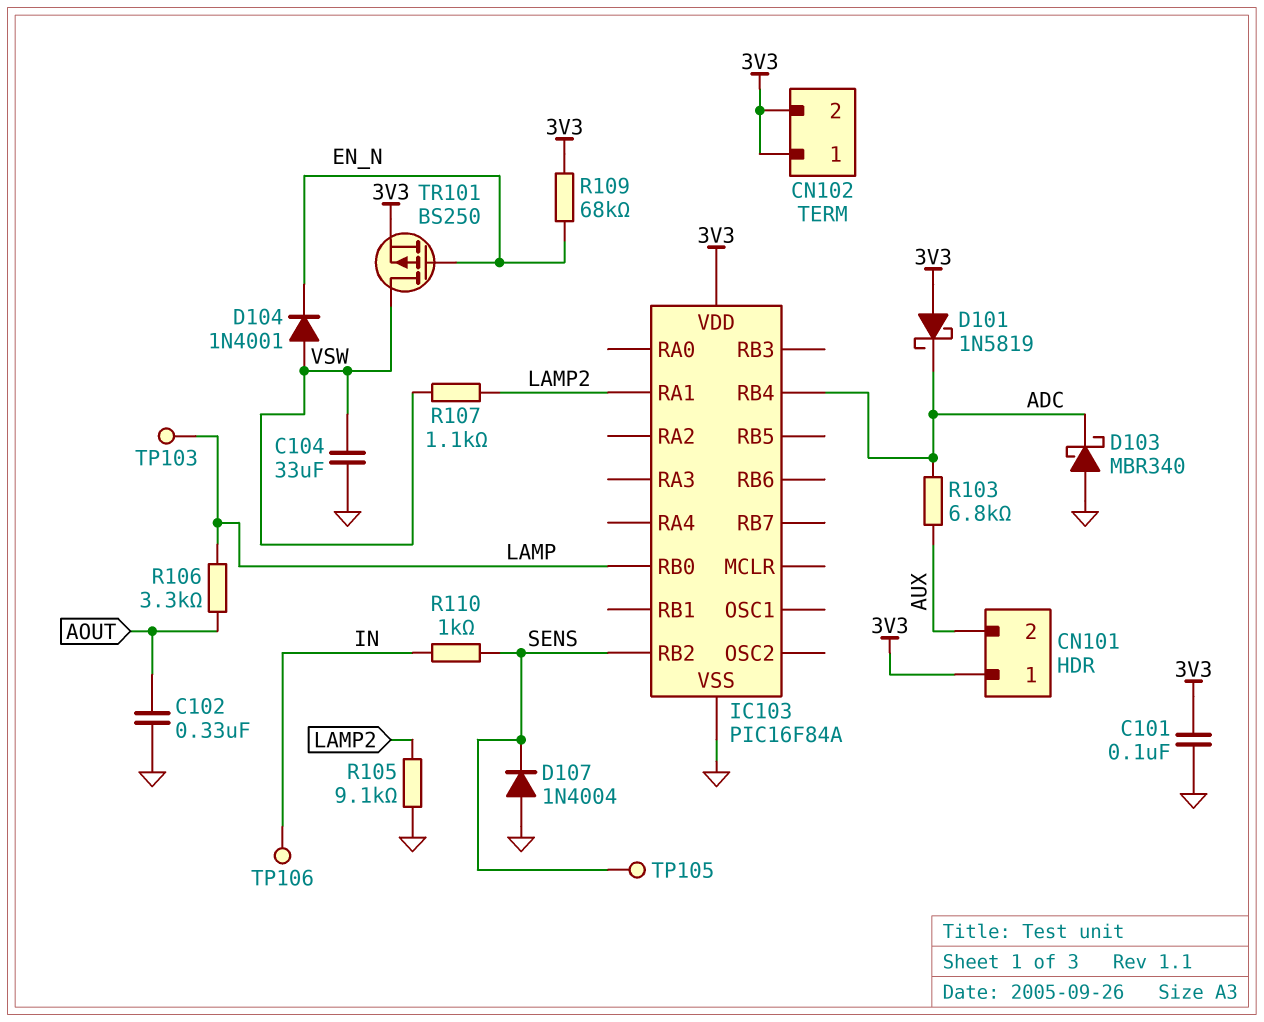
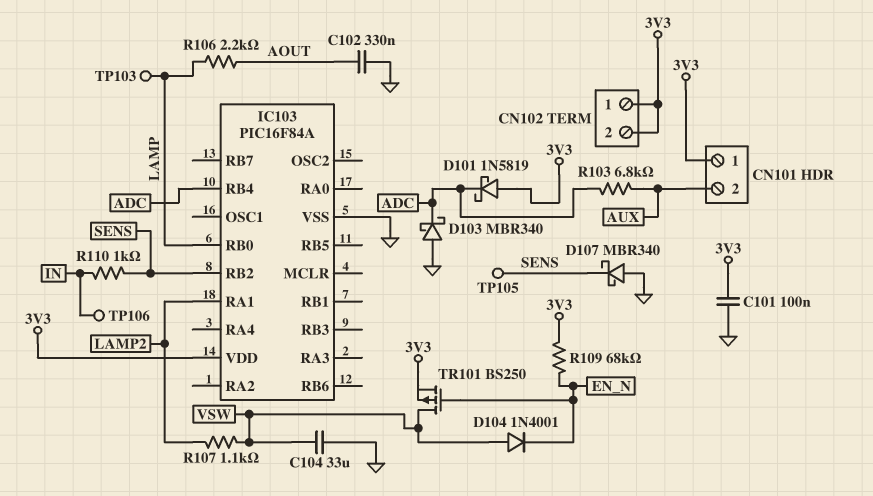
D107: diode 1N4004 (A GND, K SENS) -> schottky MBR340 (A GND, K SENS)
R105: 9.1k (GND, LAMP2) -> none
R106: 3.3k (AOUT, LAMP) -> 2.2k (AOUT, LAMP)

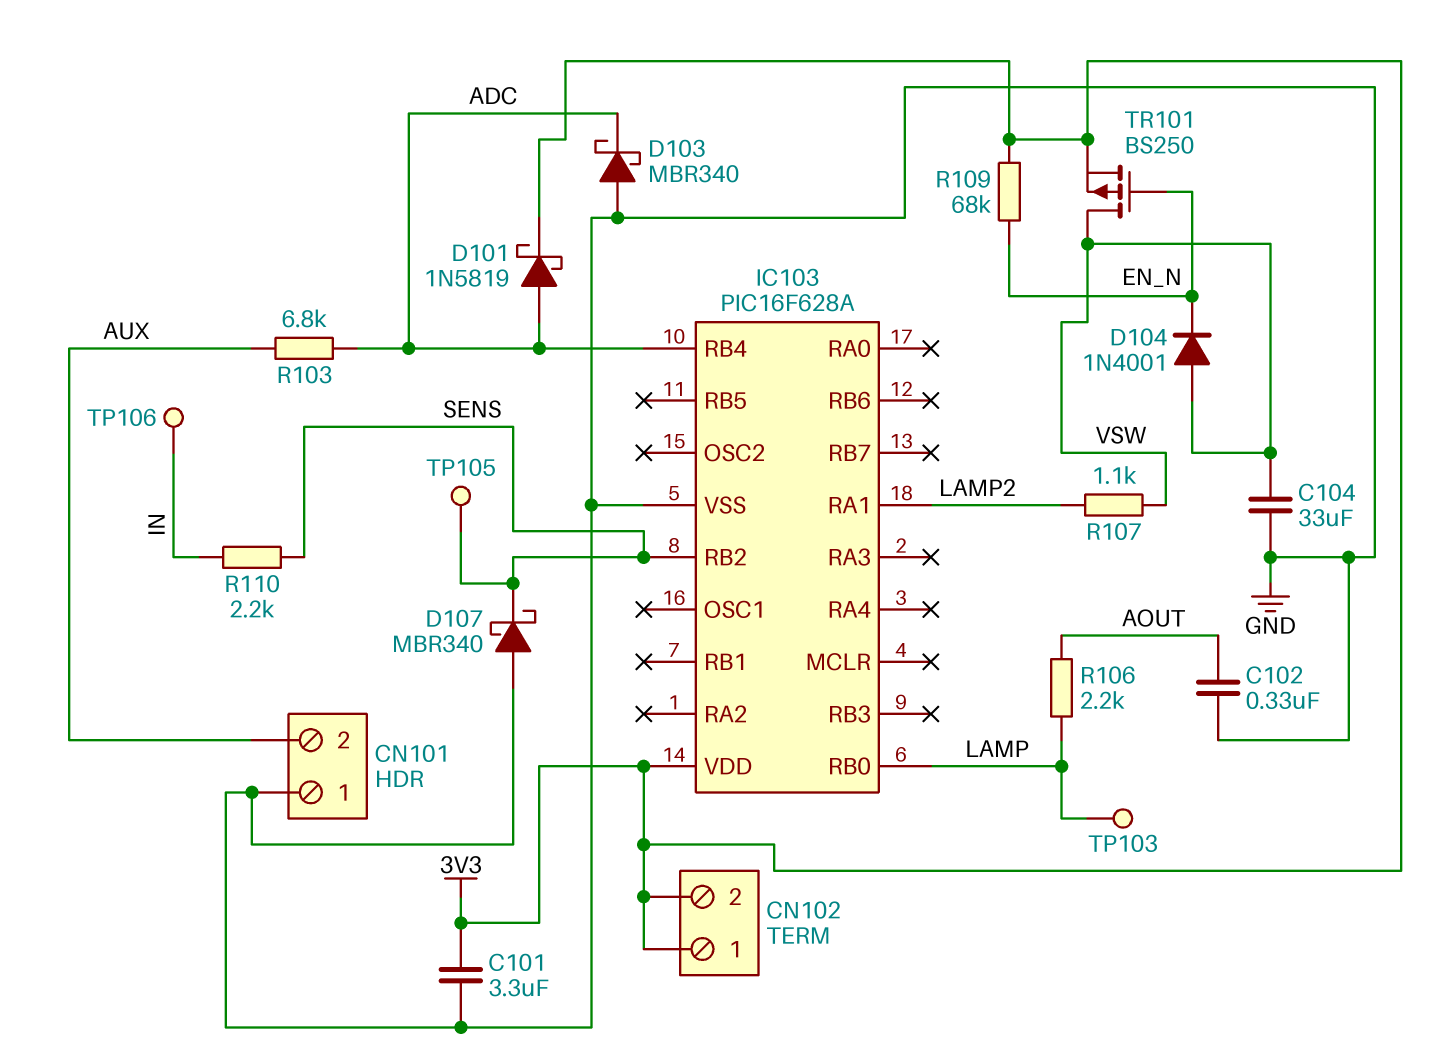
C101: 100nF (3V3, GND) -> 3.3uF (3V3, GND)
CN101 pin 1: 3V3 -> GND
D101: schottky 1N5819 (A 3V3, K ADC) -> schottky 1N5819 (A ADC, K 3V3)
IC103: PIC16F84A -> PIC16F628A
R110: 1k (IN, SENS) -> 2.2k (IN, SENS)

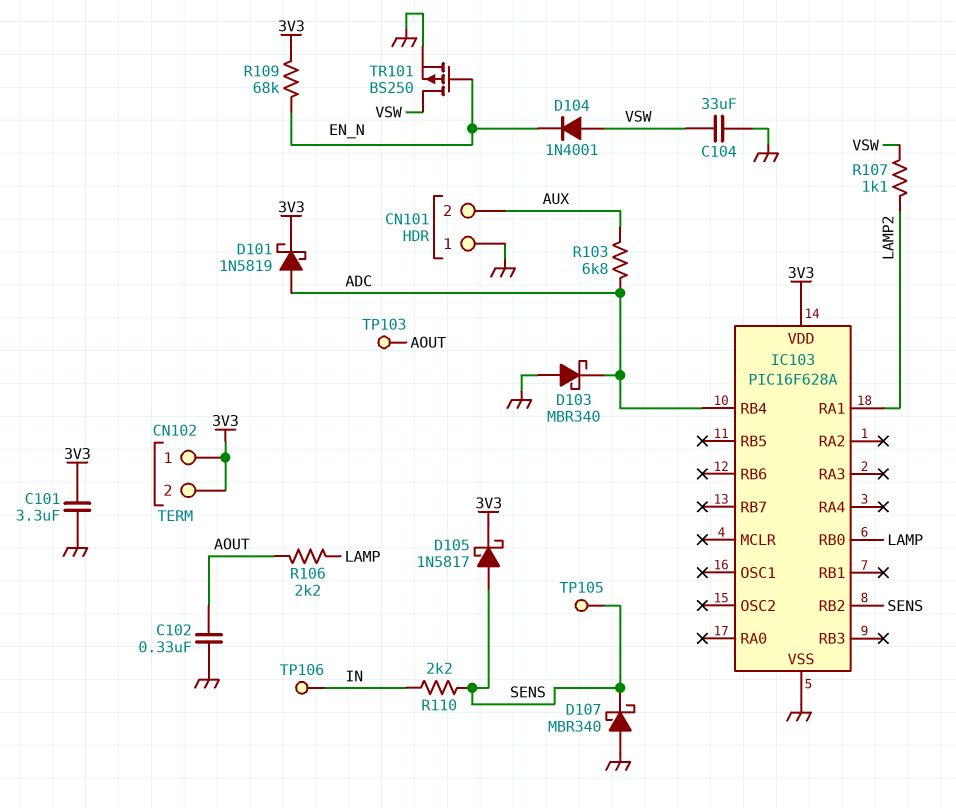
D105: none -> schottky 1N5817 (A SENS, K 3V3)
TP103: test point (LAMP) -> test point (AOUT)
TR101: PMOS BS250 (G EN_N, D VSW, S 3V3) -> PMOS BS250 (G EN_N, D VSW, S GND)

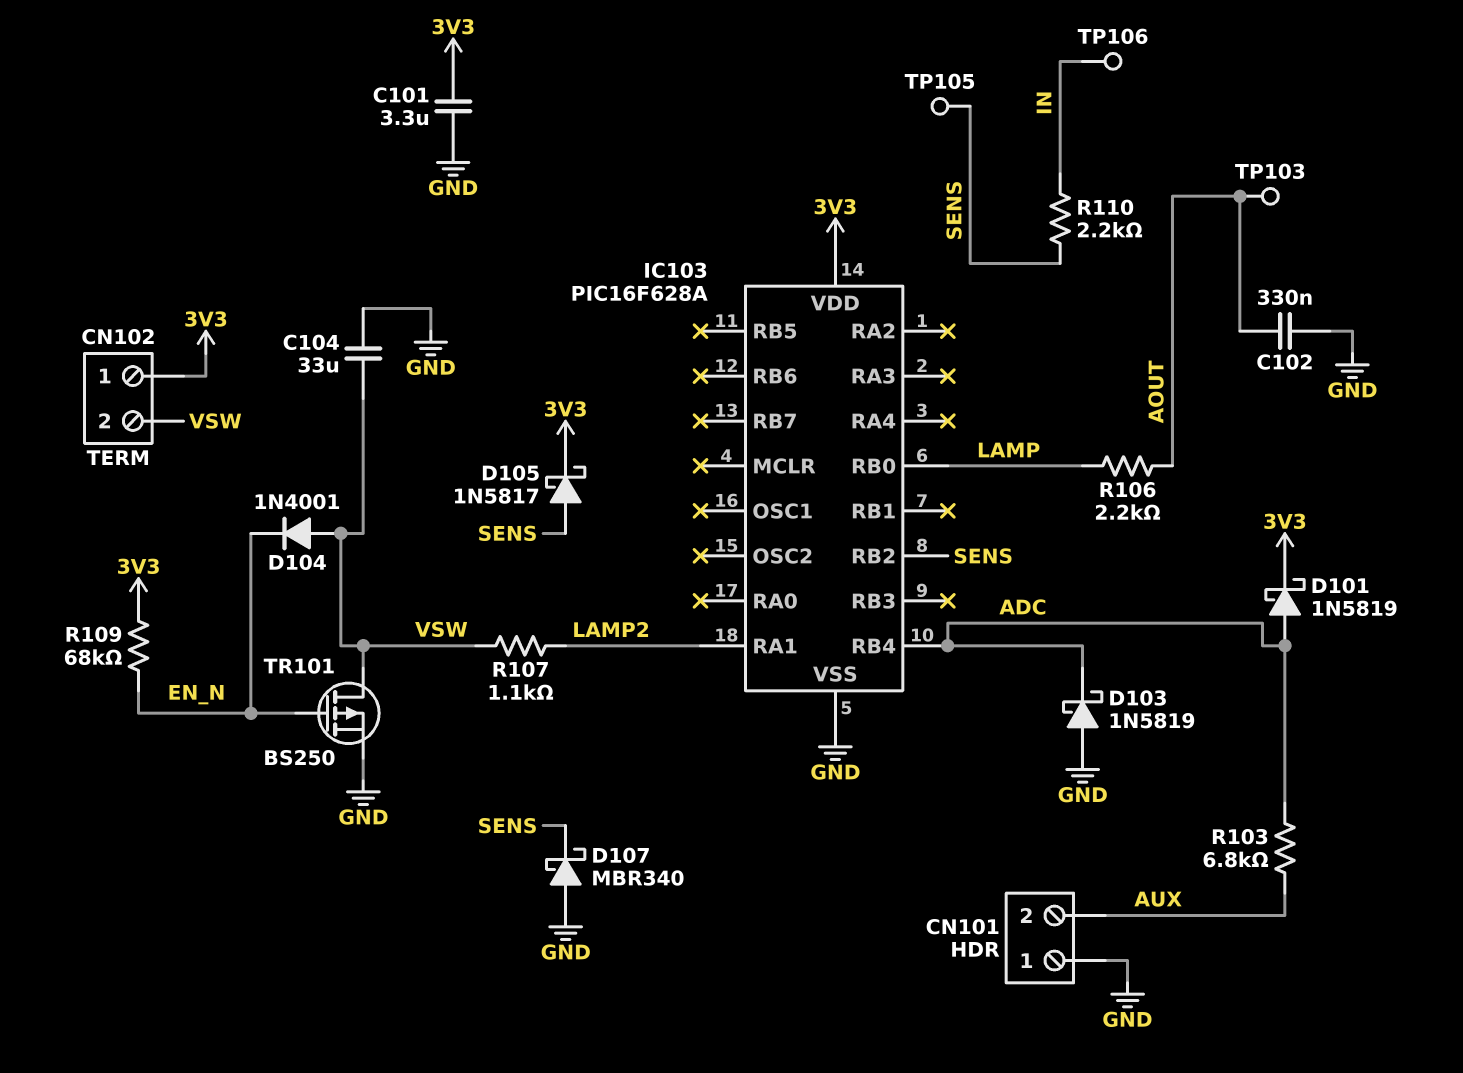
CN102 pin 2: 3V3 -> VSW
D103: schottky MBR340 (A GND, K ADC) -> schottky 1N5819 (A GND, K ADC)

